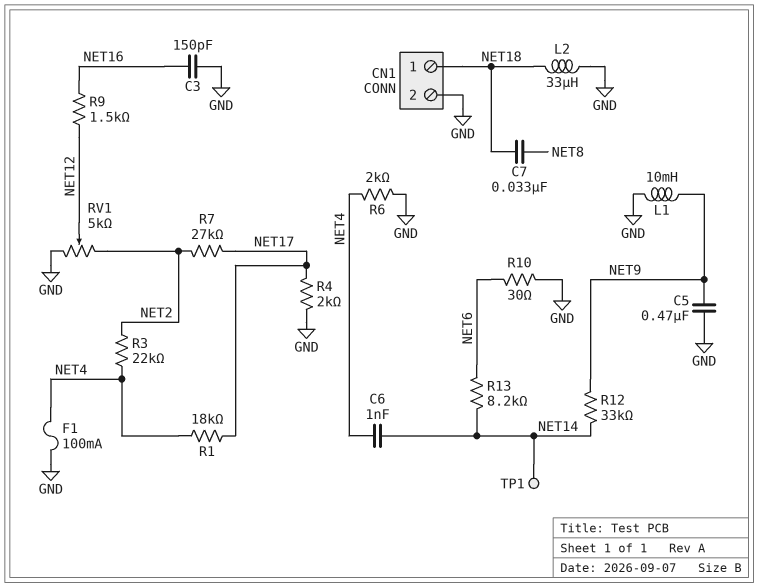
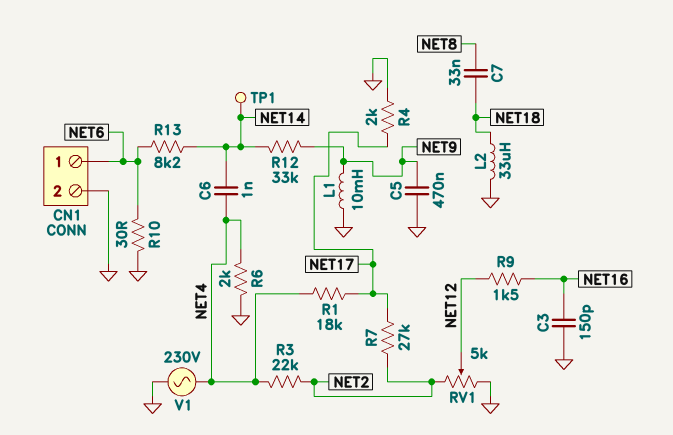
CN1 pin 1: NET18 -> NET6
F1: 100mA (GND, NET4) -> none
V1: none -> AC 230V (GND, NET4)

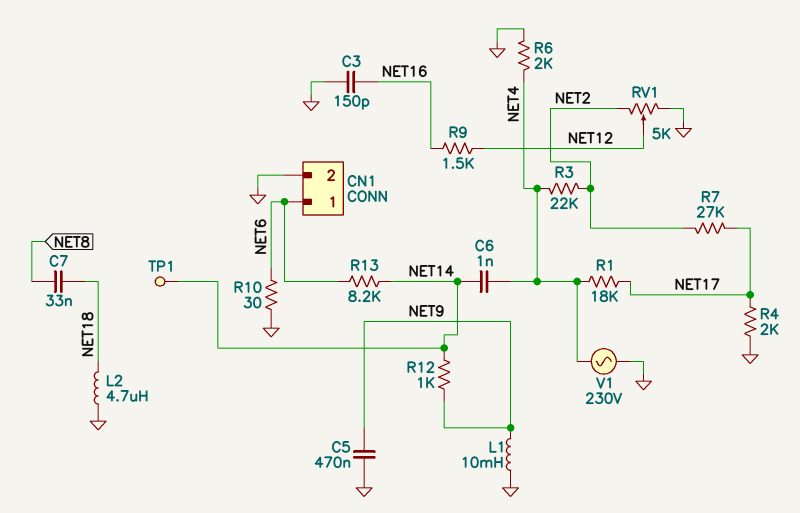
L2: 33uH (GND, NET18) -> 4.7uH (GND, NET18)
R12: 33k (NET9, NET14) -> 1k (NET9, NET14)

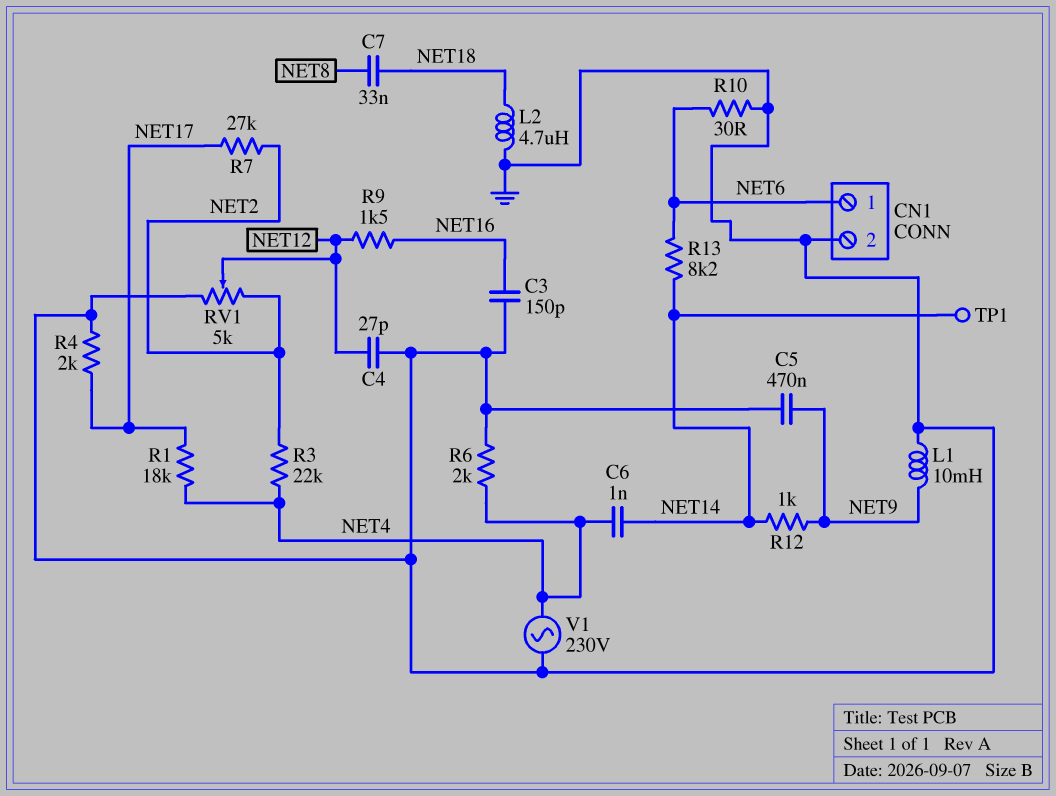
C4: none -> 27pF (GND, NET12)

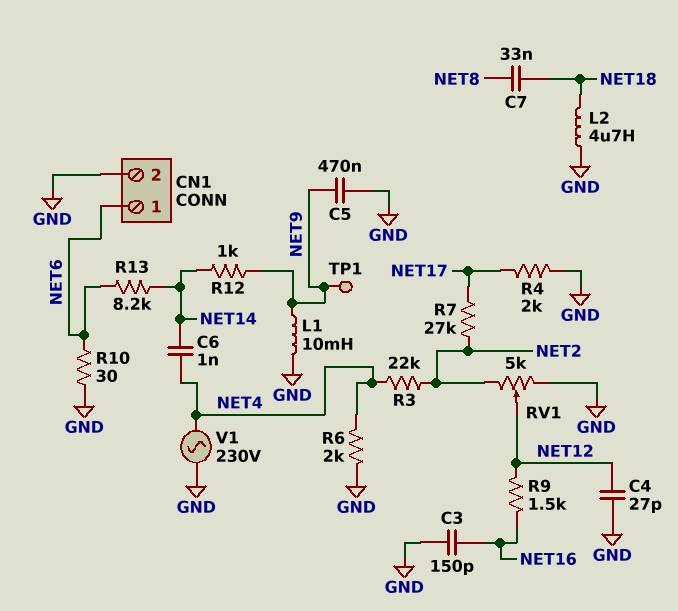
R1: 18k (NET4, NET17) -> none
TP1: test point (NET14) -> test point (NET9)

